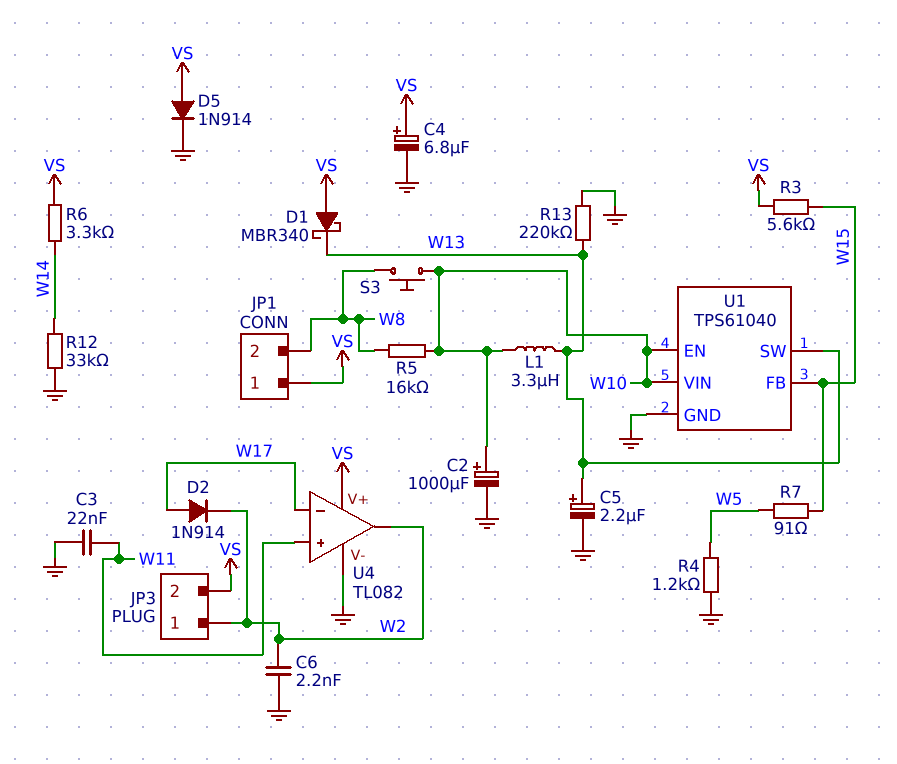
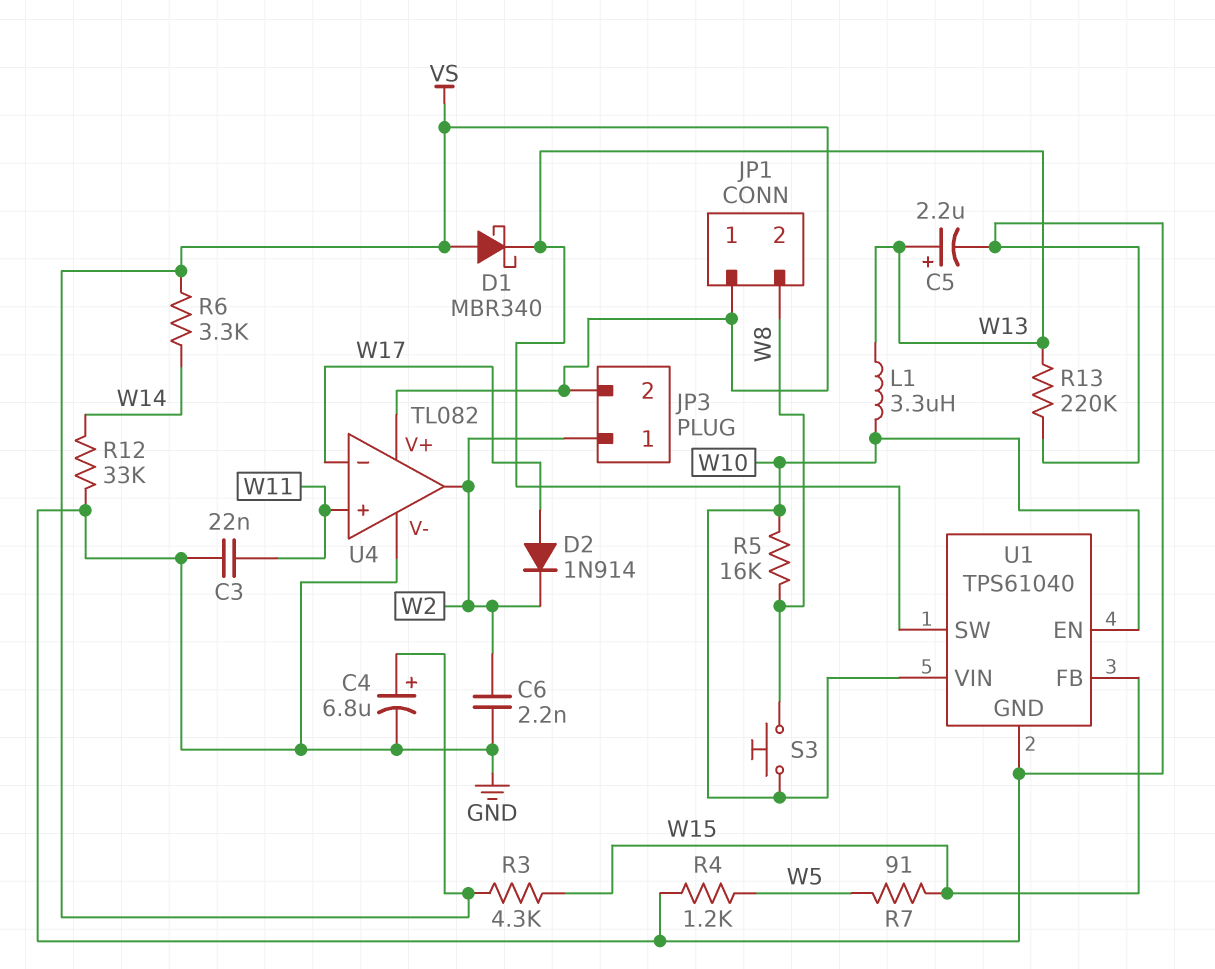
C2: 1000uF (plus W10, minus GND) -> none
D5: diode 1N914 (A VS, K GND) -> none
R3: 5.6k (VS, W15) -> 4.3k (VS, W15)

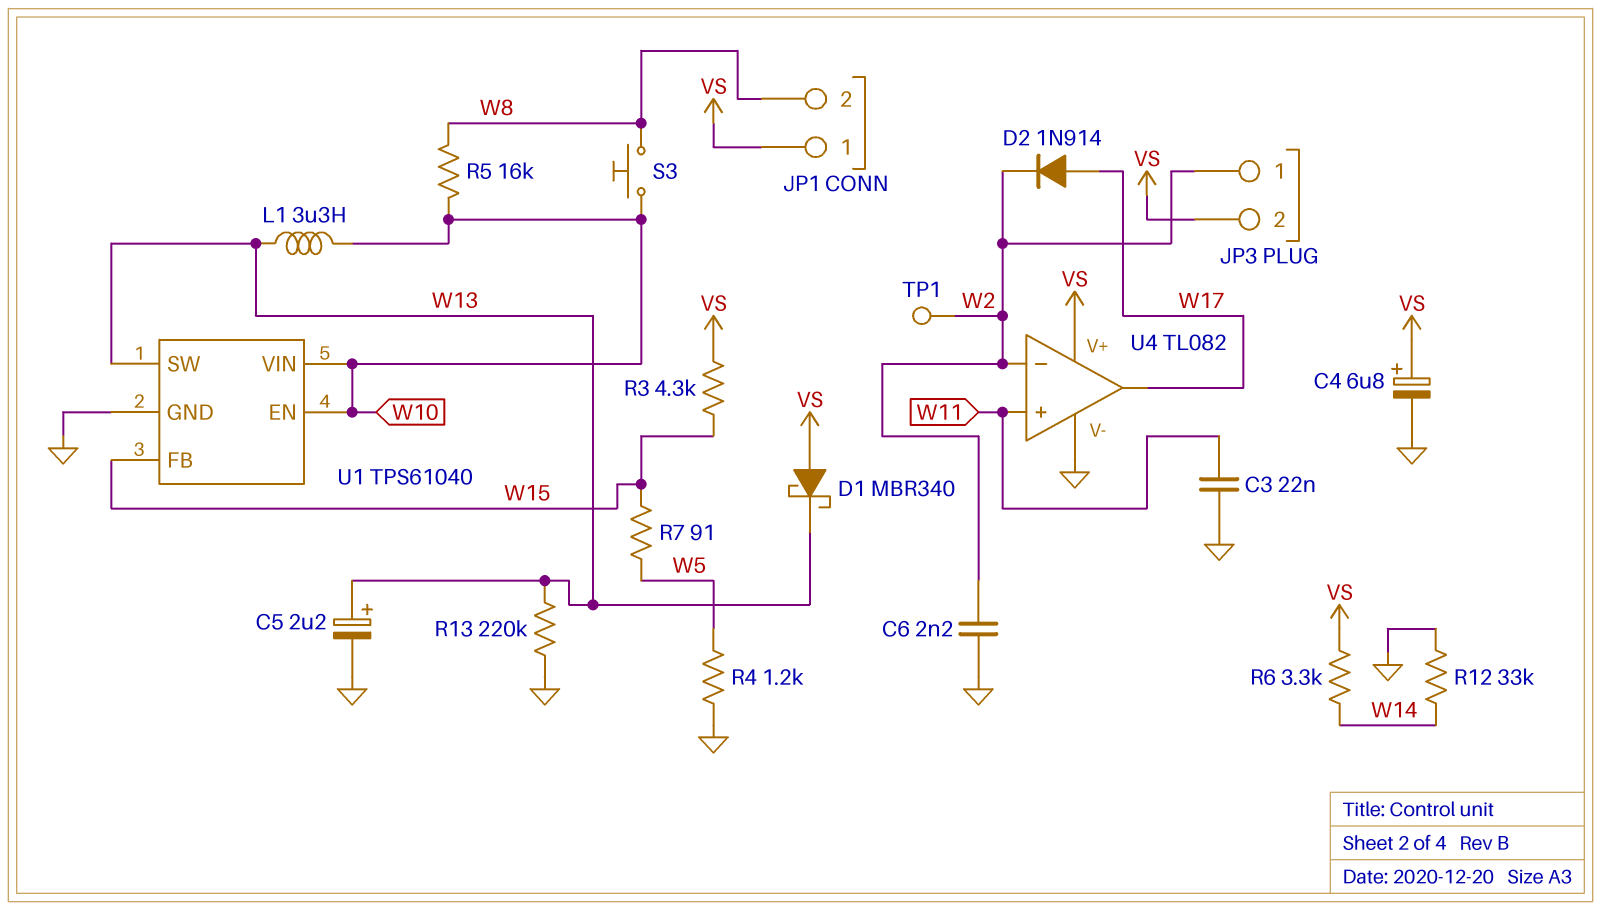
TP1: none -> test point (W2)
U4 pin in-: W17 -> W2
U4 pin out: W2 -> W17

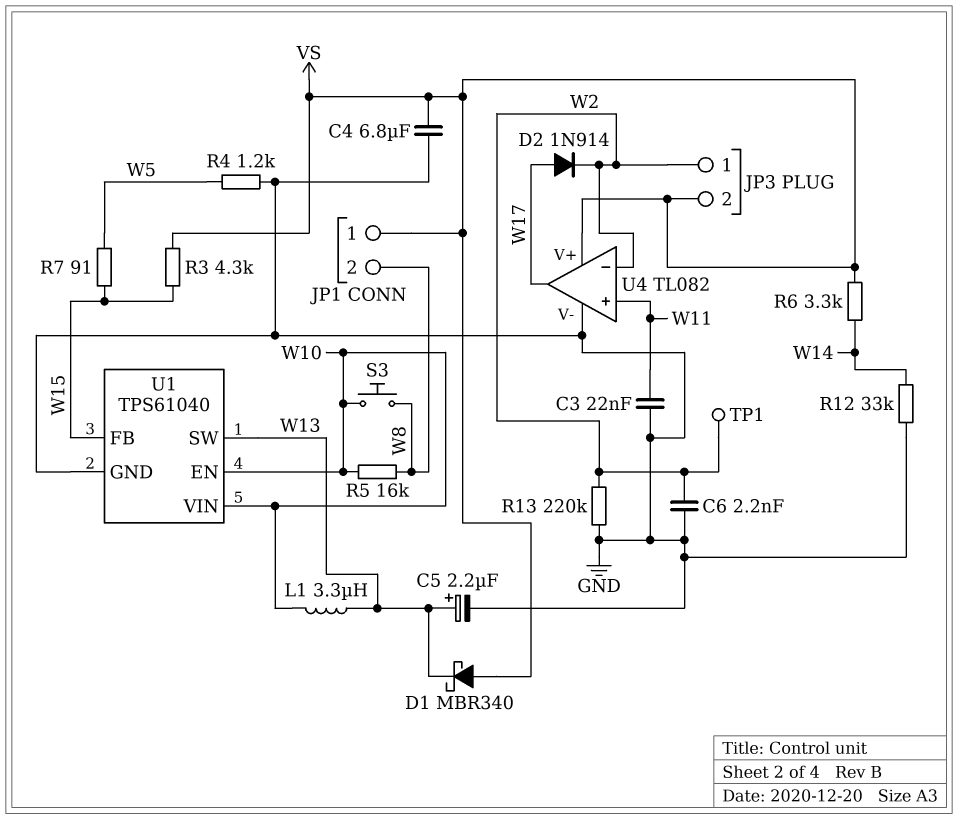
C4: 6.8uF (plus VS, minus GND) -> 6.8uF (GND, VS)
R13: 220k (GND, W13) -> 220k (GND, W2)

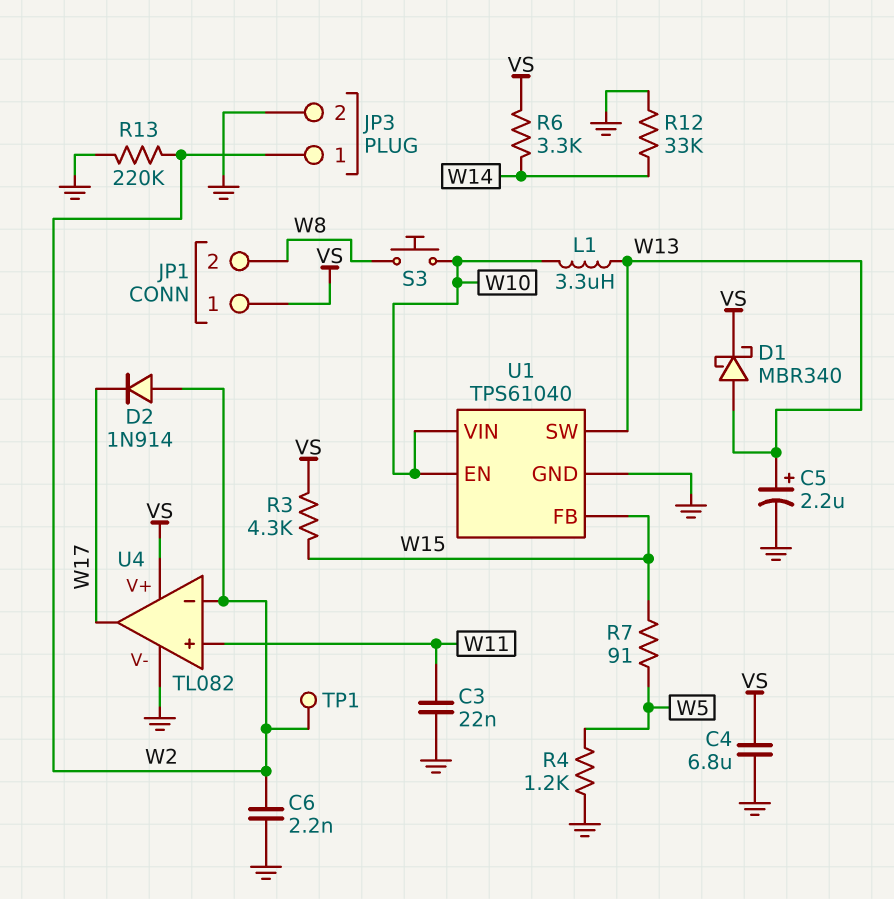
D1: schottky MBR340 (A VS, K W13) -> schottky MBR340 (A W13, K VS)
D2: diode 1N914 (A W17, K W2) -> diode 1N914 (A W2, K W17)
JP3 pin 2: VS -> GND
R5: 16k (W8, W10) -> none

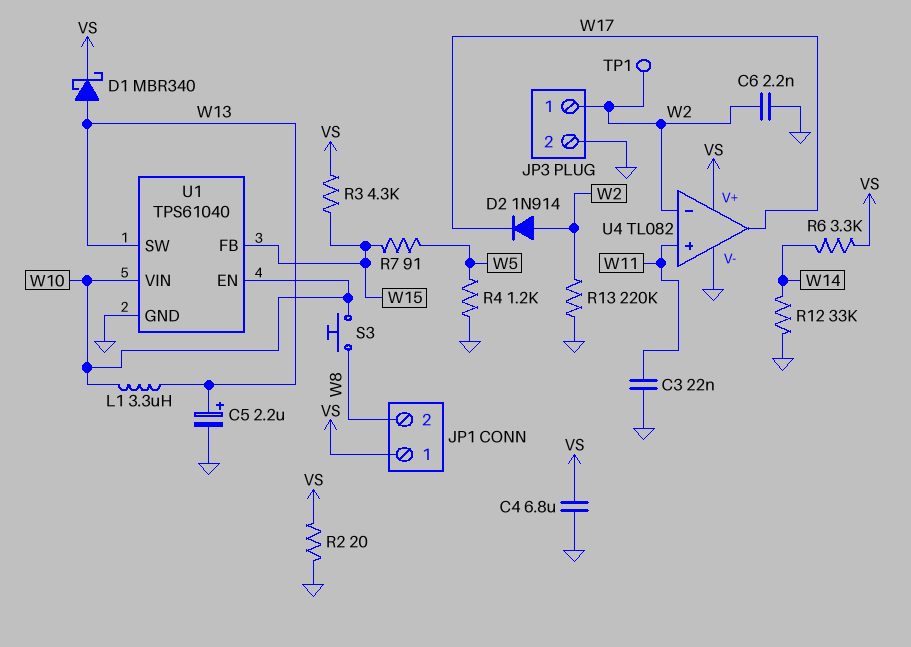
R2: none -> 20 (GND, VS)

